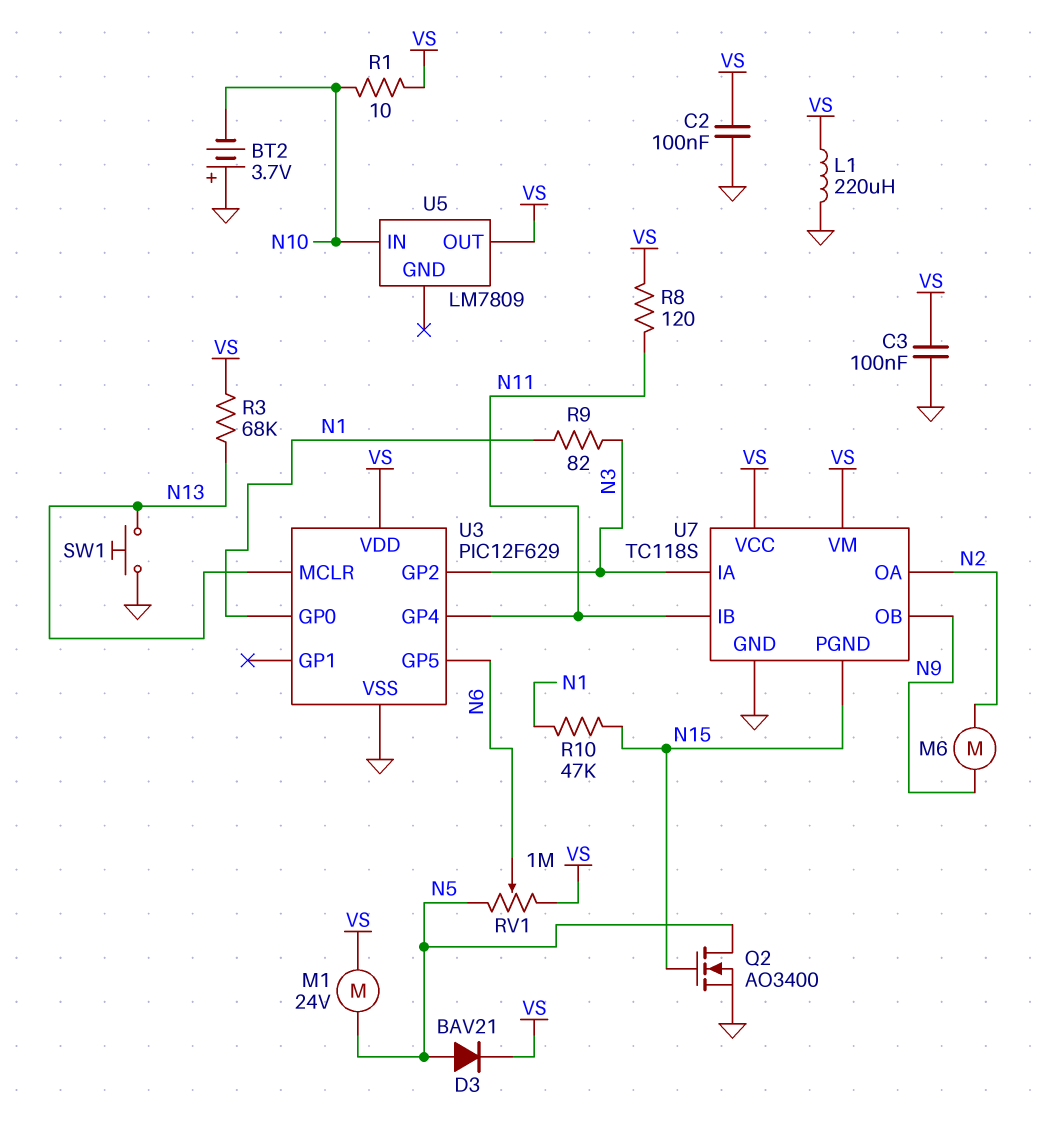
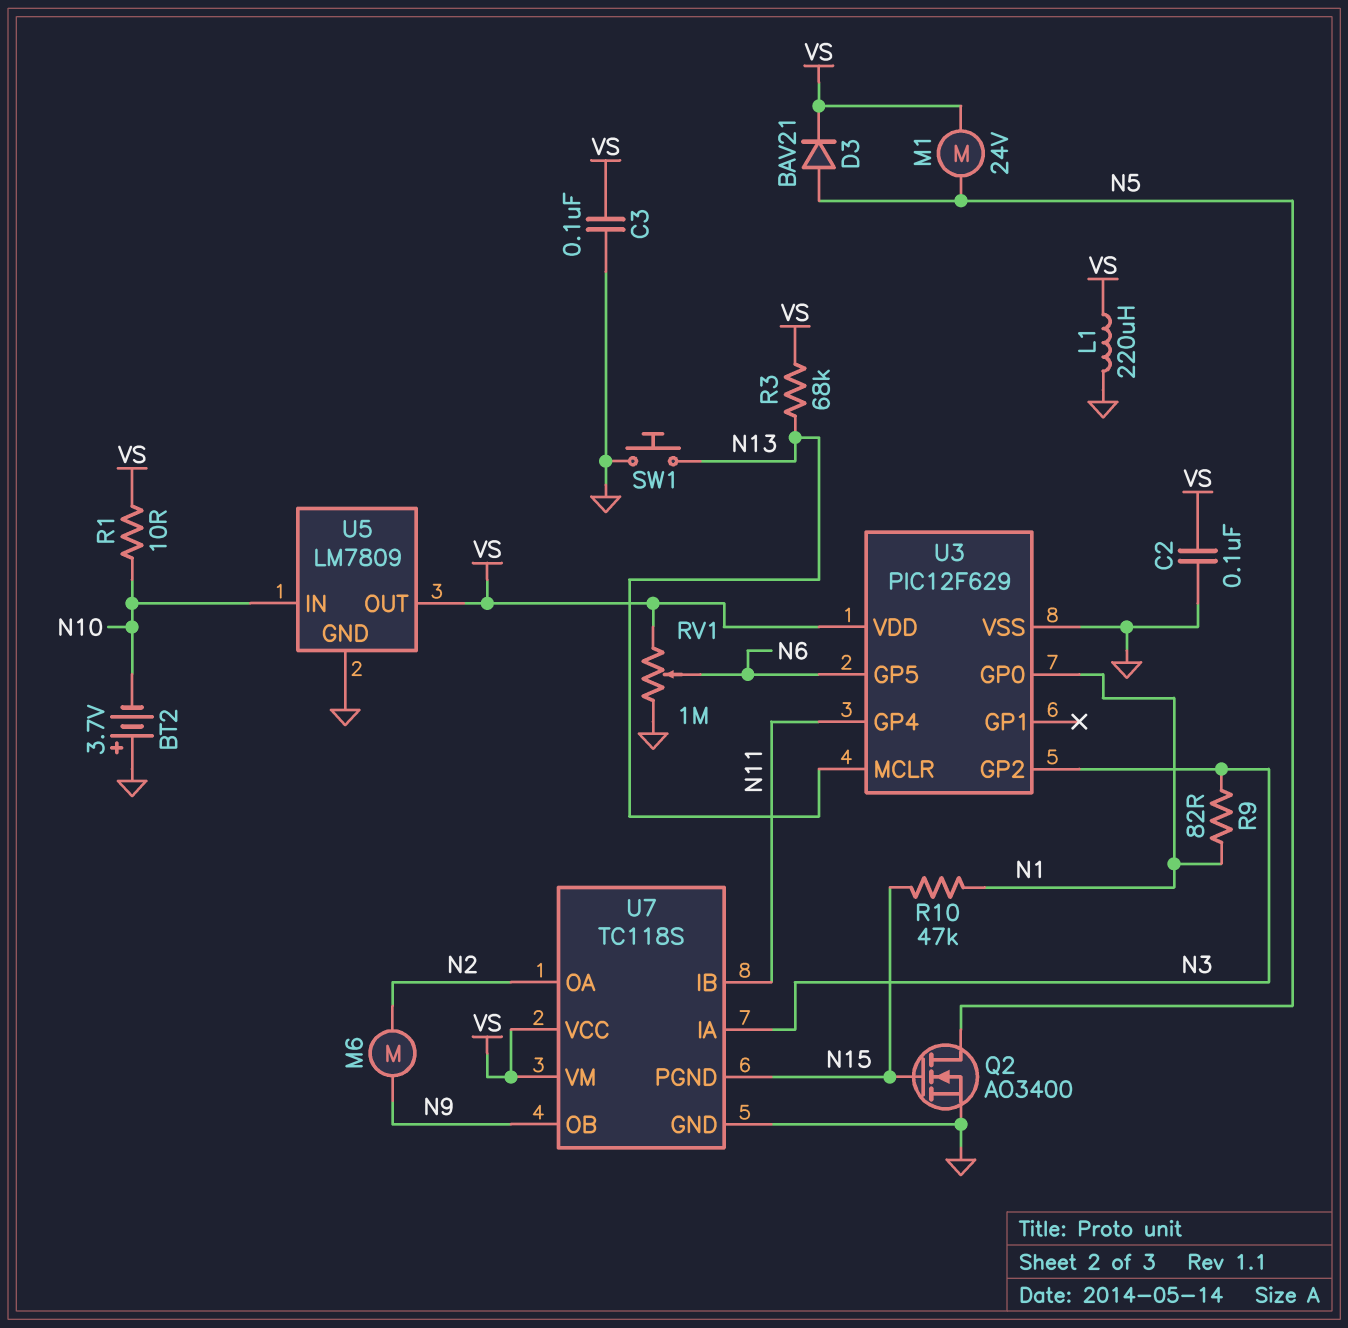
R8: 120 (N11, VS) -> none
RV1: 1M (N5, VS, wiper N6) -> 1M (GND, VS, wiper N6)
U5 pin GND: none -> GND

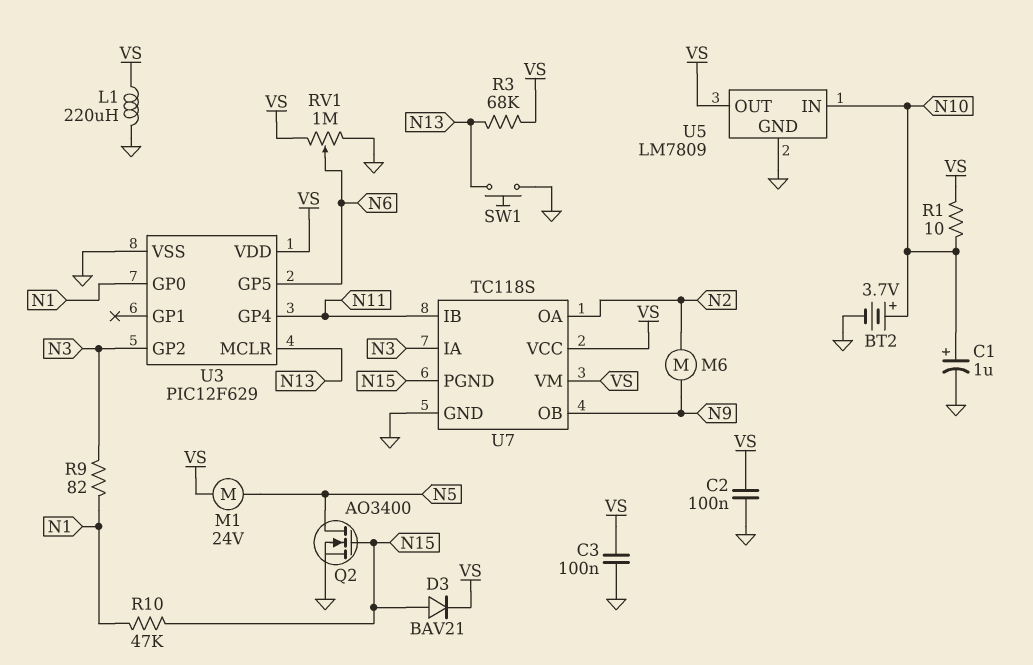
BT2: 3.7V (plus GND, minus N10) -> 3.7V (plus N10, minus GND)
C1: none -> 1uF (plus N10, minus GND)
D3: diode BAV21 (A N5, K VS) -> diode BAV21 (A N15, K VS)

